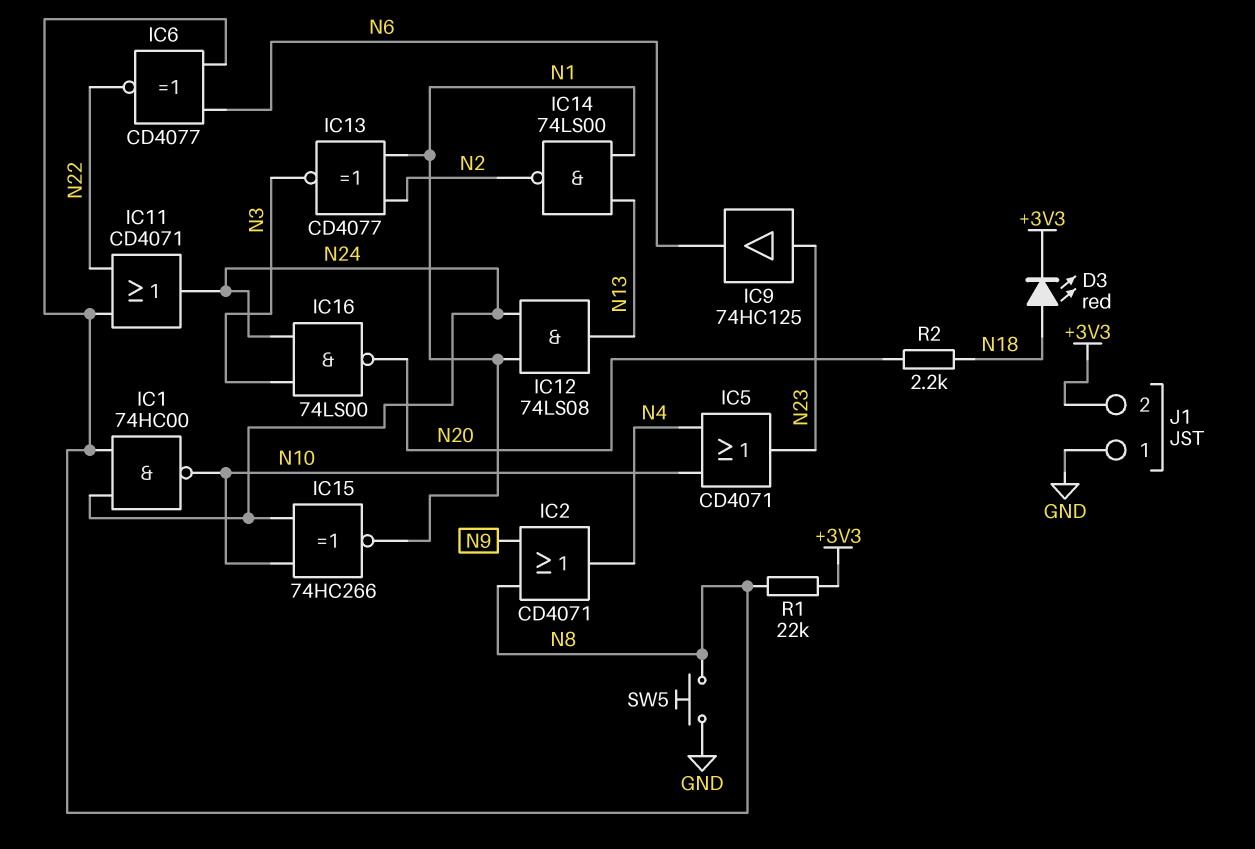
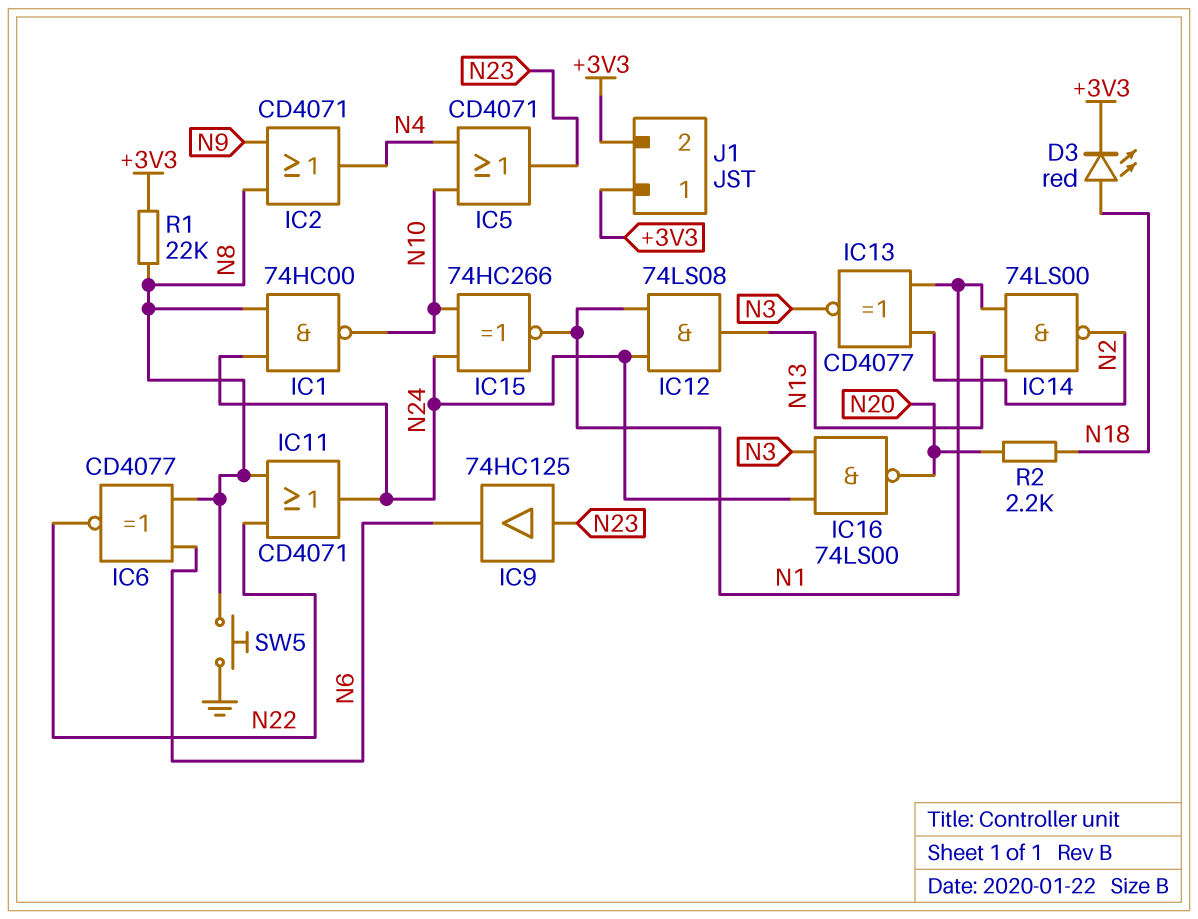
J1 pin 1: GND -> +3V3

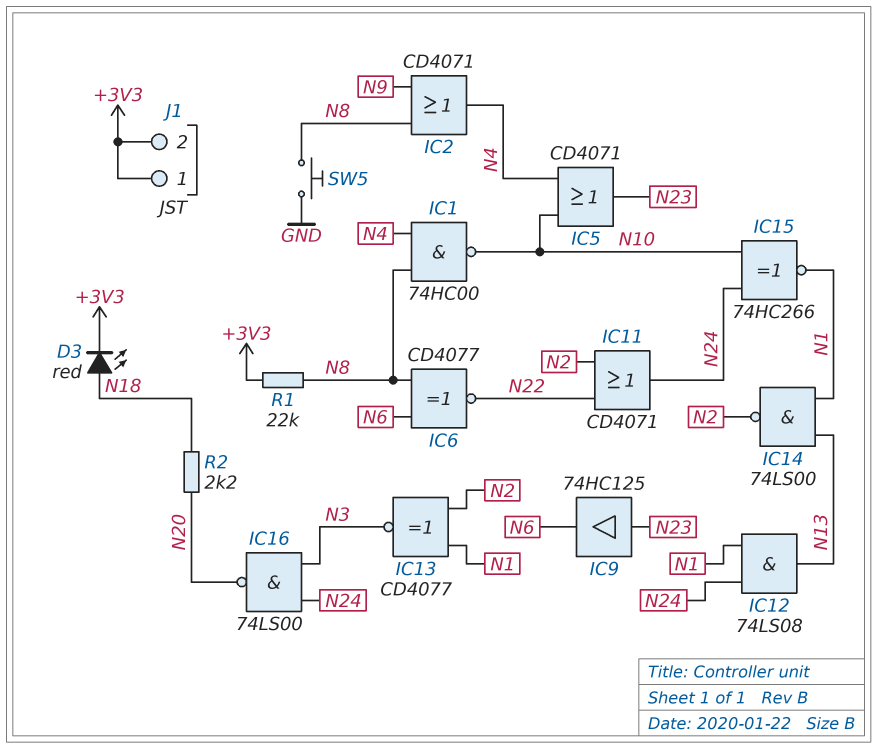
IC1: NAND 74HC00 (in N8, in N24, out N10) -> NAND 74HC00 (in N4, in N8, out N10)
IC11: OR CD4071 (in N8, in N22, out N24) -> OR CD4071 (in N2, in N22, out N24)

